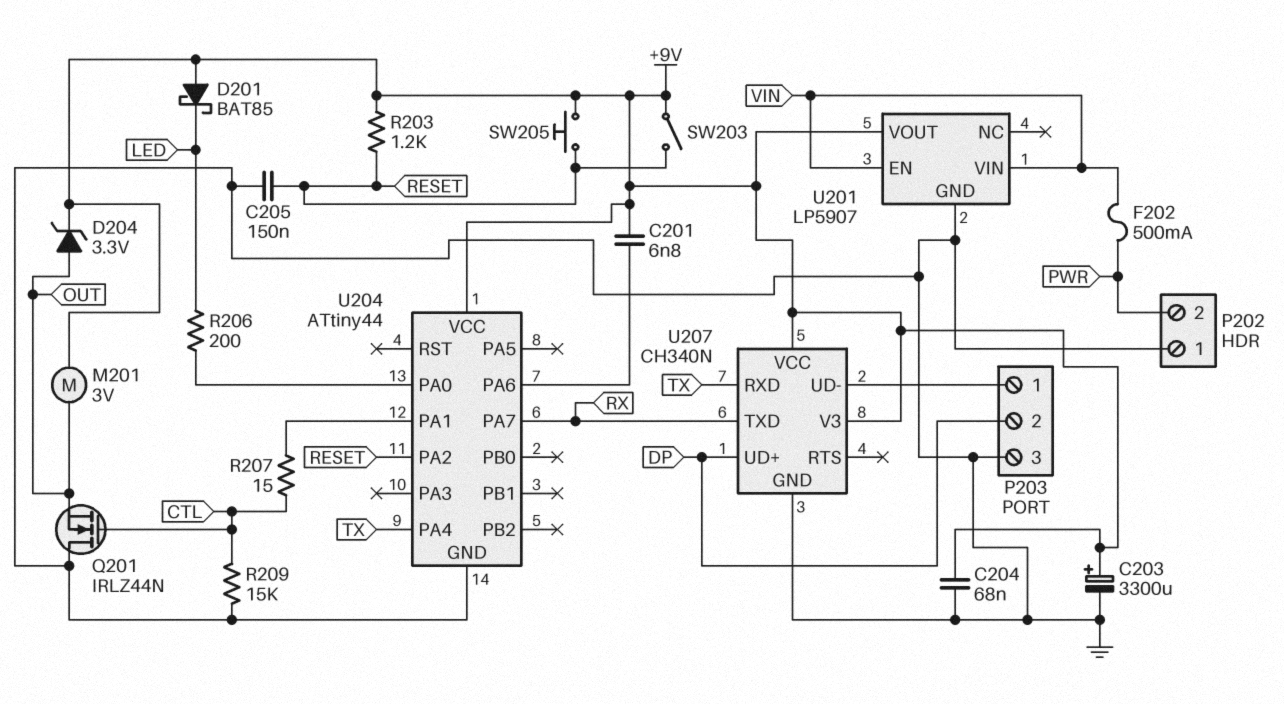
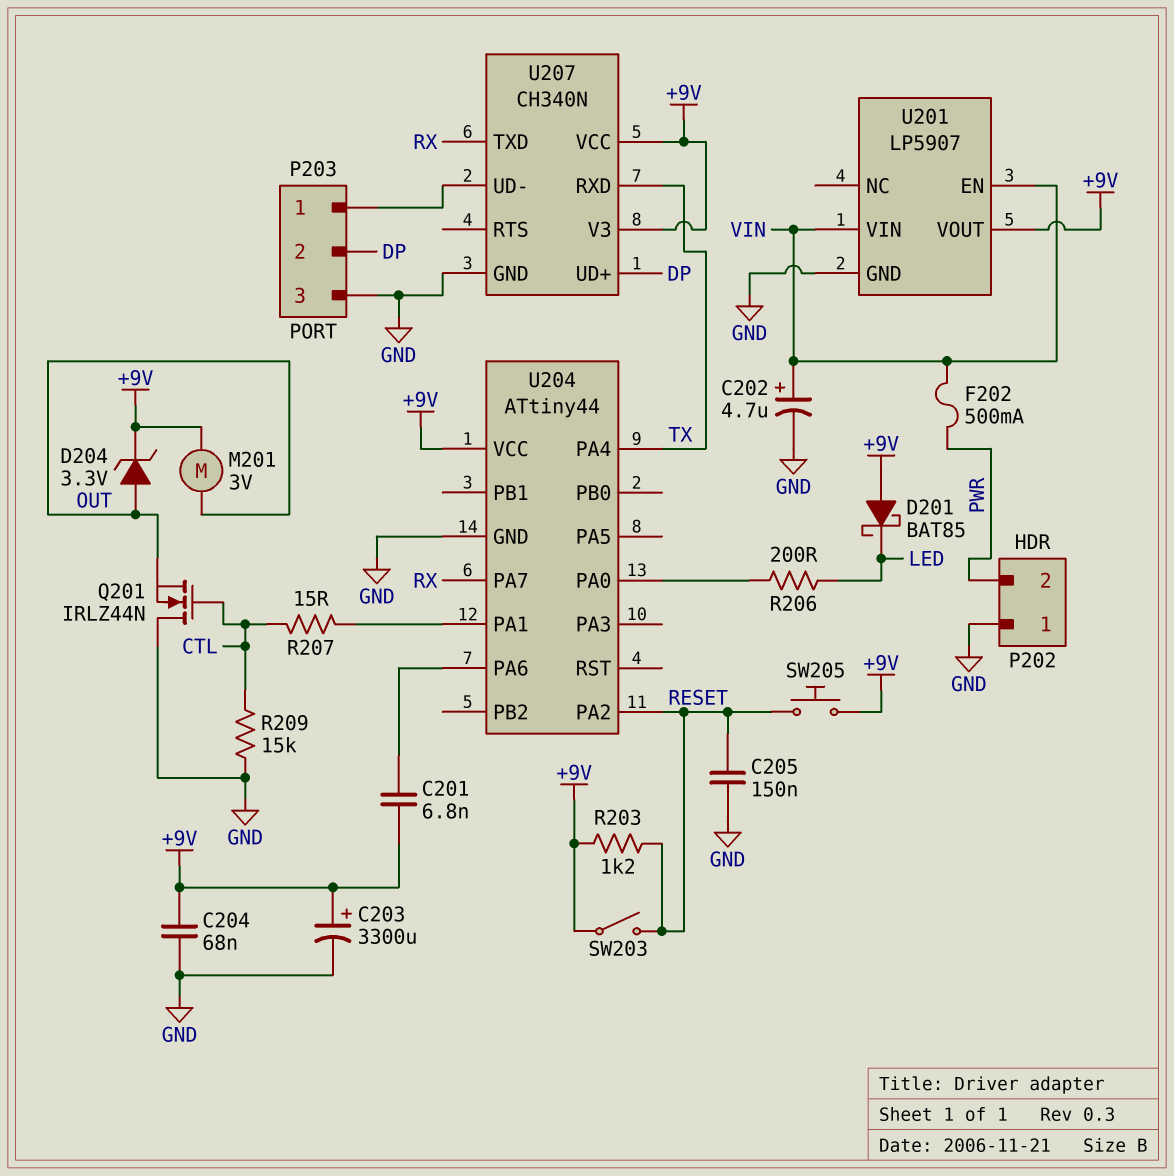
C202: none -> 4.7uF (plus VIN, minus GND)

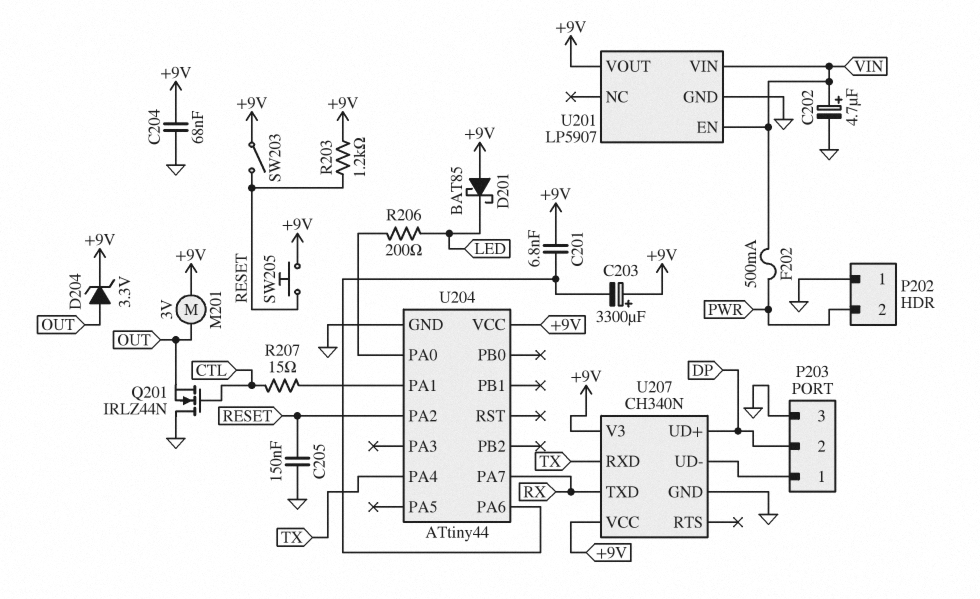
C203: 3300uF (plus +9V, minus GND) -> 3300uF (plus +9V, minus U204/PA6)
R209: 15k (CTL, GND) -> none

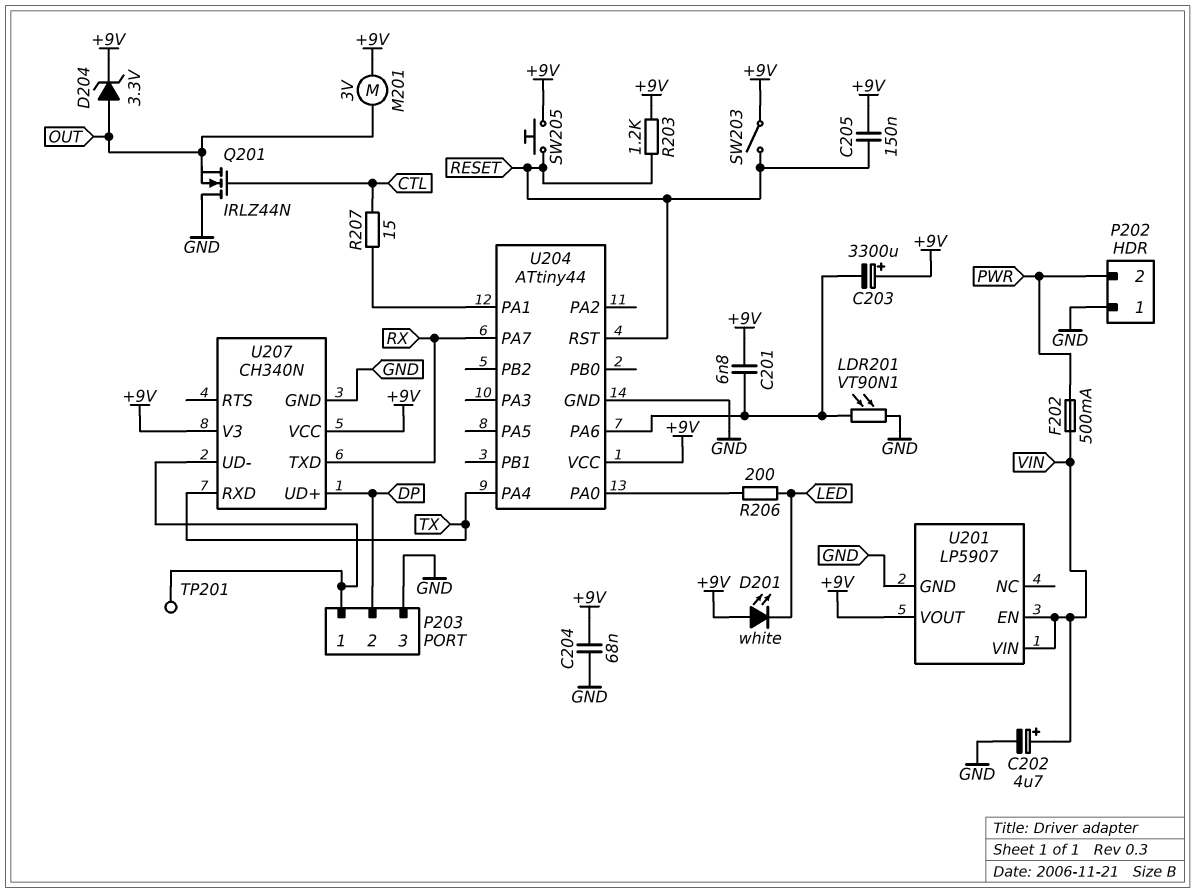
C205: 150nF (GND, RESET) -> 150nF (+9V, RESET)
D201: schottky BAT85 (A +9V, K LED) -> LED white (A +9V, K LED)
LDR201: none -> VT90N1 (GND, U204/PA6)
TP201: none -> test point (P203/1)
U204 pin PA2: RESET -> none
U204 pin RST: none -> RESET

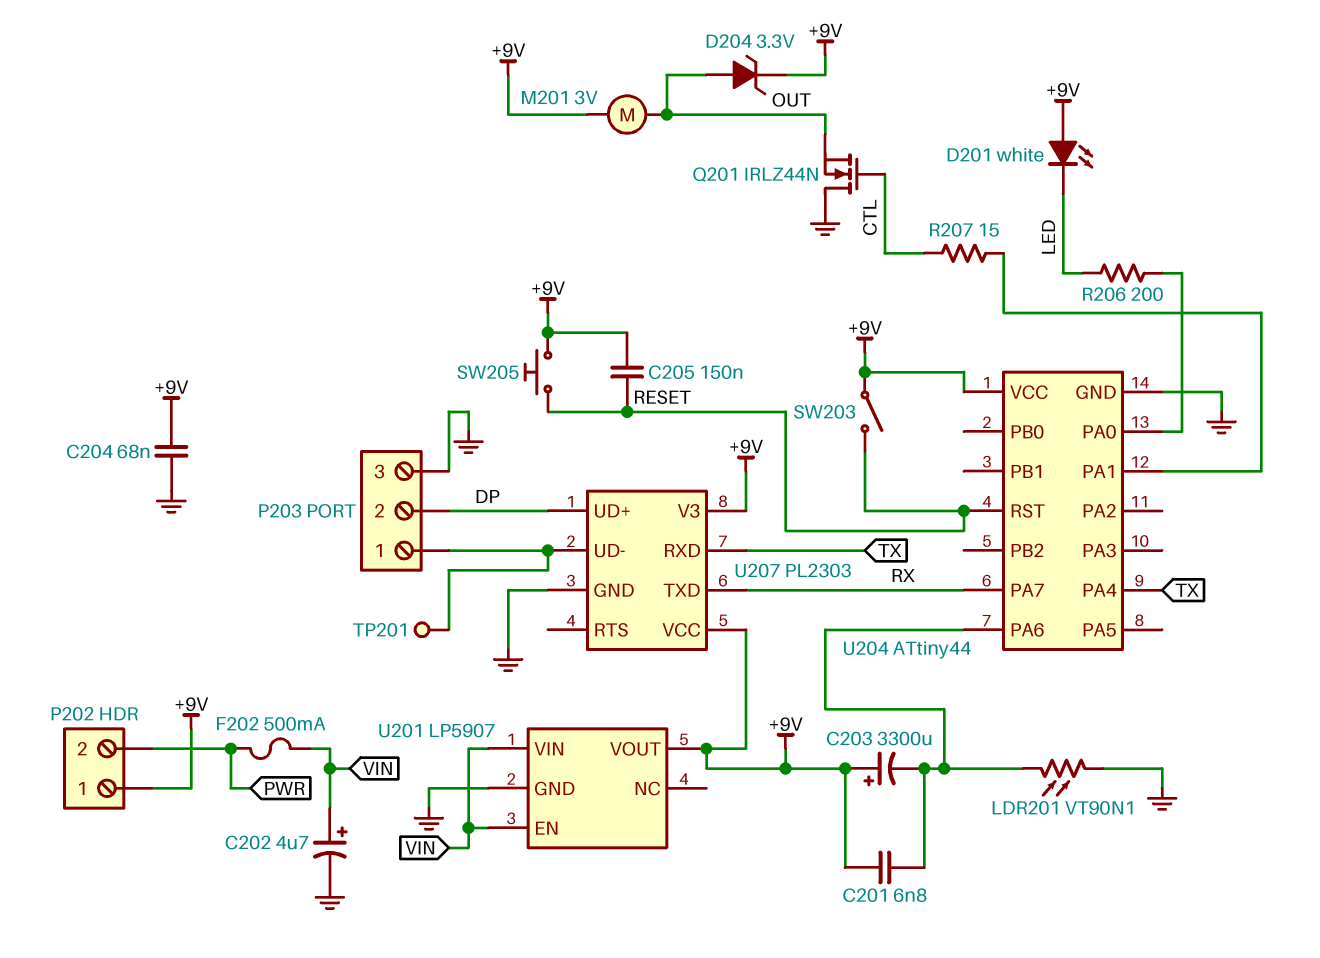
P202 pin 1: GND -> +9V
R203: 1.2k (+9V, RESET) -> none
U207: CH340N -> PL2303

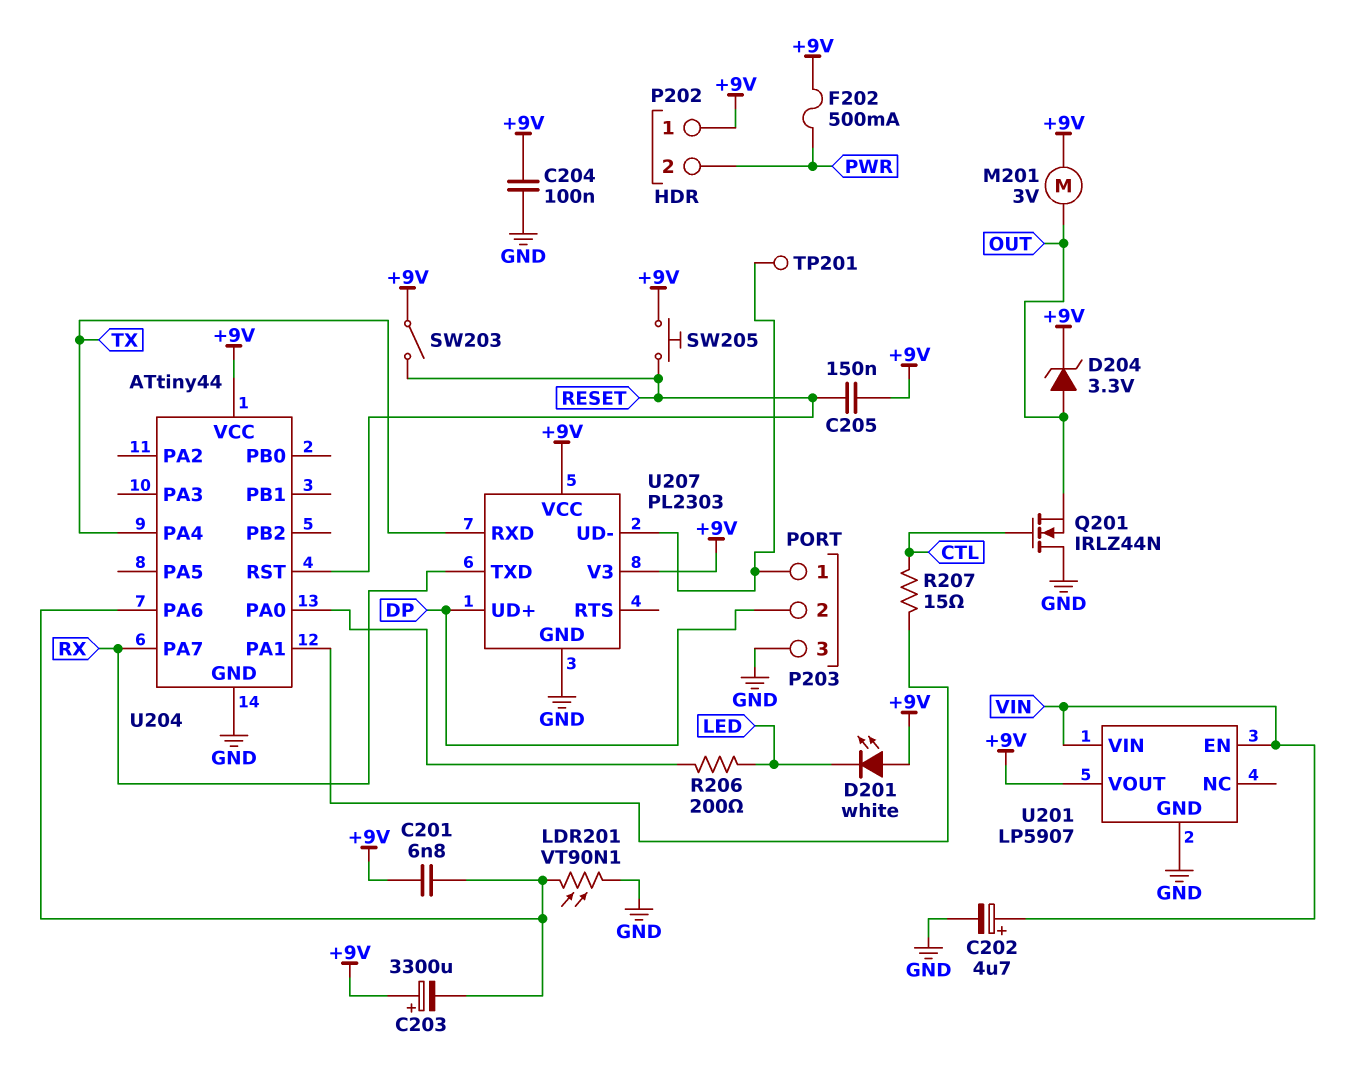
C204: 68nF (+9V, GND) -> 100nF (+9V, GND)
F202: 500mA (PWR, VIN) -> 500mA (+9V, PWR)

